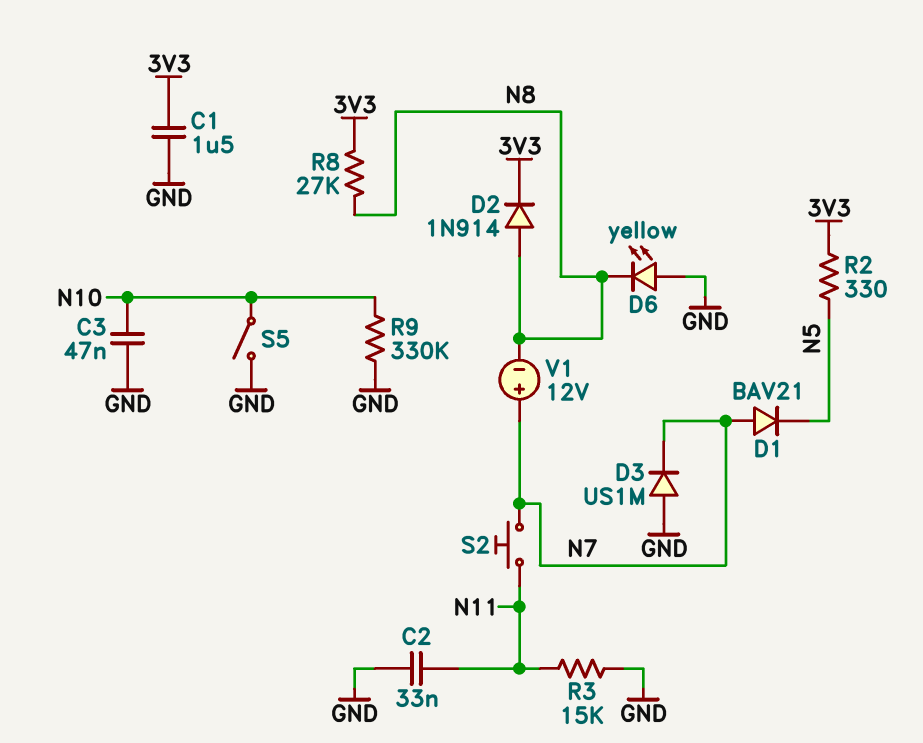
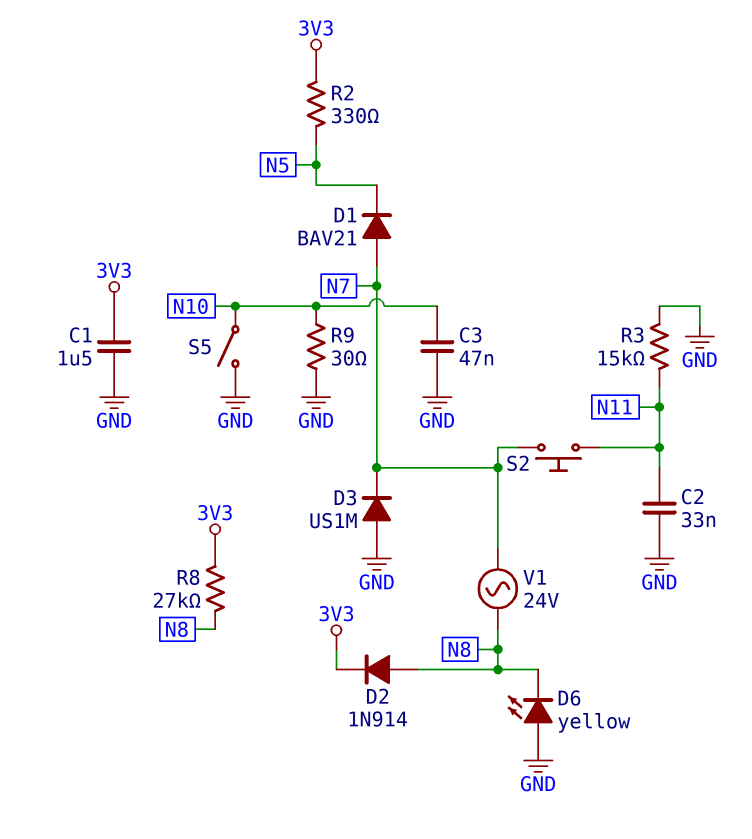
R9: 330k (GND, N10) -> 30 (GND, N10)
V1: 12V (plus N7, minus N8) -> AC 24V (N7, N8)

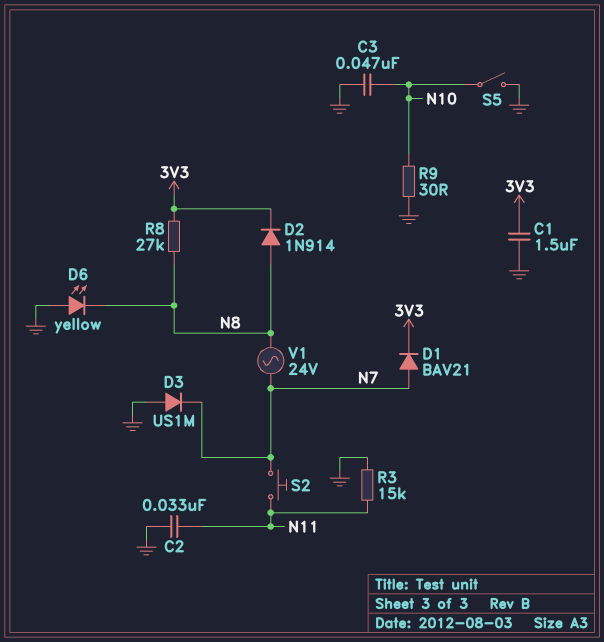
D1: diode BAV21 (A N7, K N5) -> diode BAV21 (A N7, K 3V3)
R2: 330 (3V3, N5) -> none

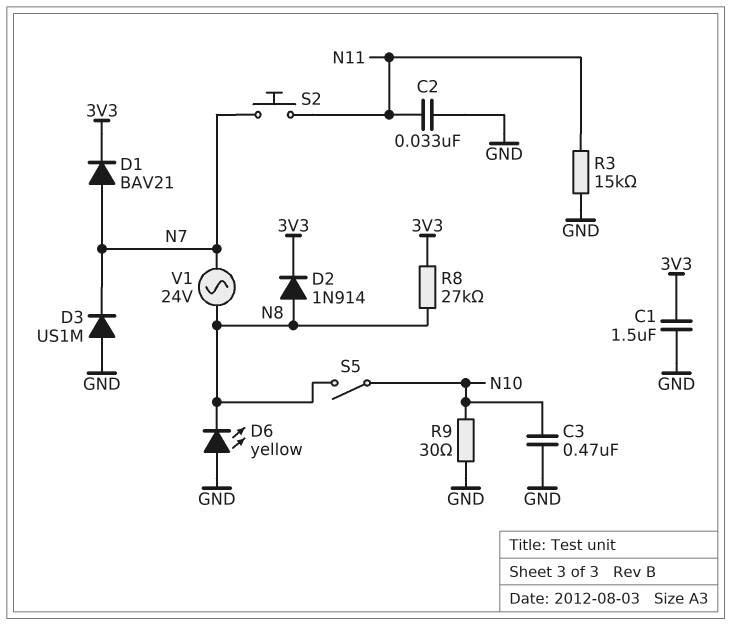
C3: 47nF (GND, N10) -> 470nF (GND, N10)
S5: switch (GND, N10) -> switch (N8, N10)

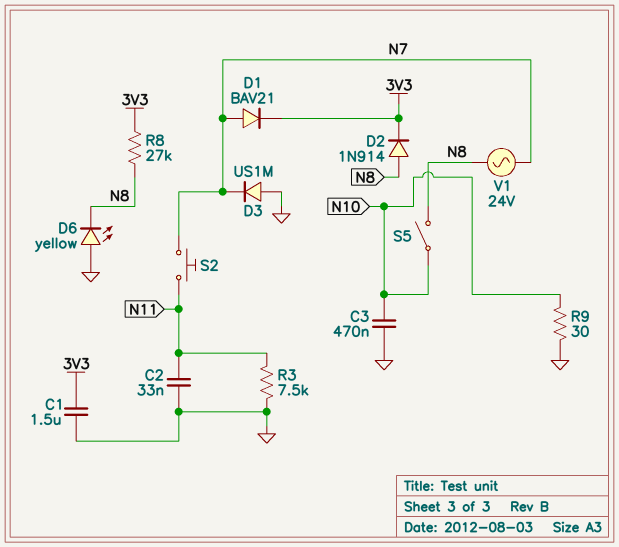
R3: 15k (GND, N11) -> 7.5k (GND, N11)

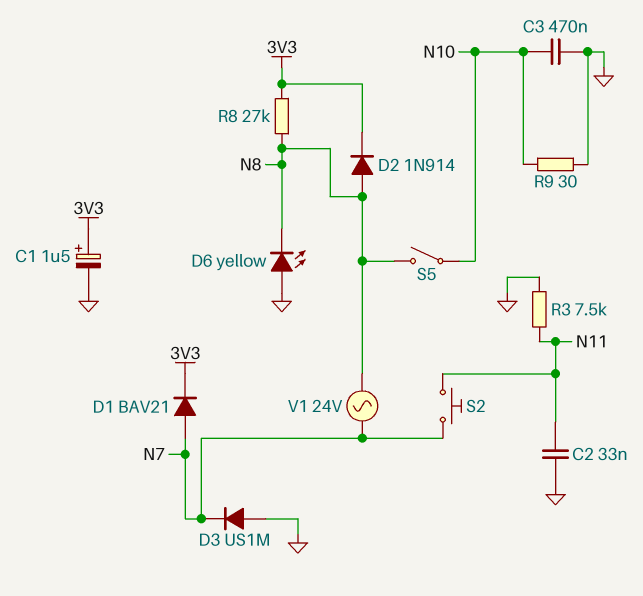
C1: 1.5uF (3V3, GND) -> 1.5uF (plus 3V3, minus GND)

